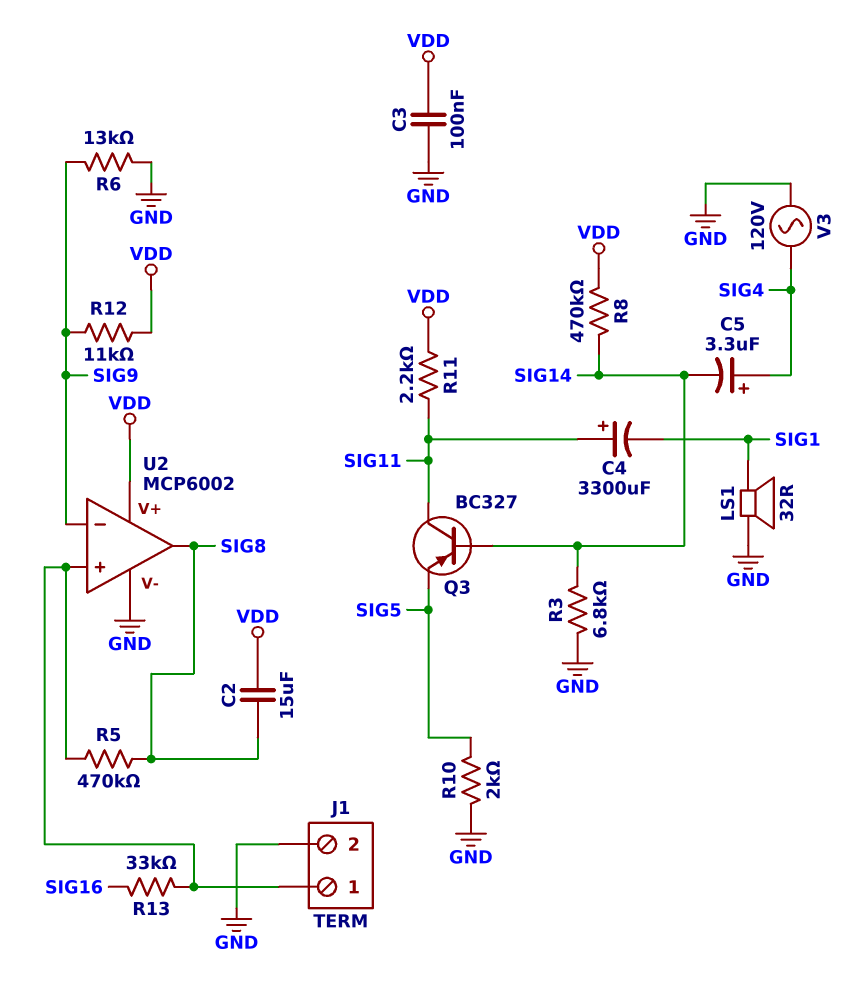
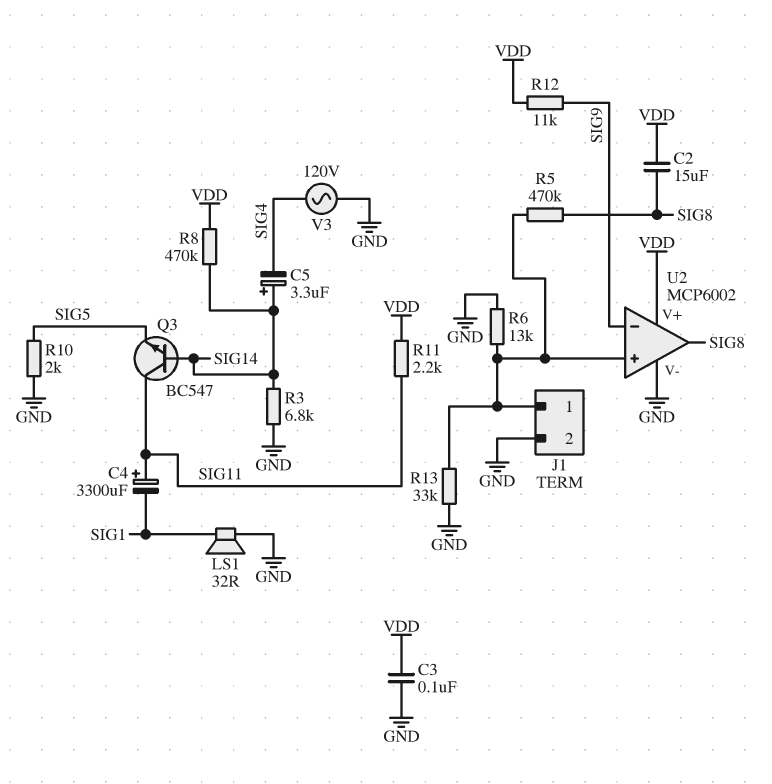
C5: 3.3uF (plus SIG4, minus SIG14) -> 3.3uF (plus SIG14, minus SIG4)
Q3: PNP BC327 (B SIG14, C SIG11, E SIG5) -> NPN BC547 (B SIG14, C SIG11, E SIG5)
R6: 13k (GND, SIG9) -> 13k (GND, J1/1)
R13: 33k (J1/1, SIG16) -> 33k (GND, J1/1)

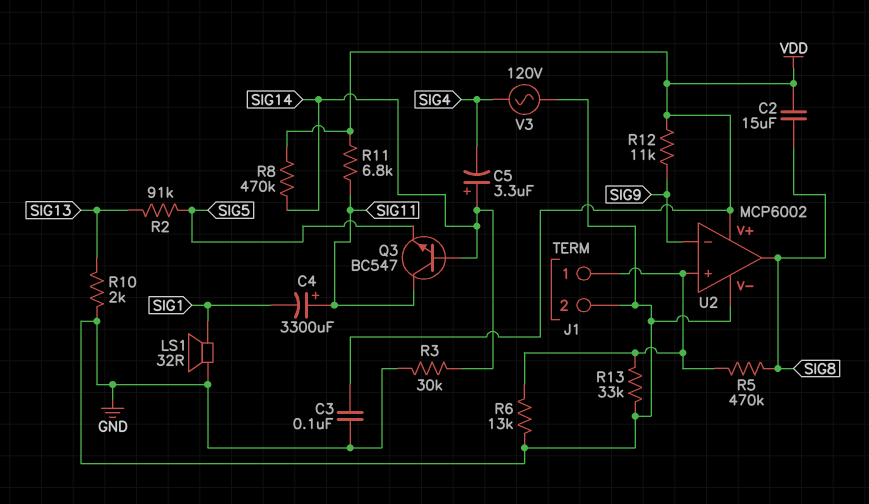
R2: none -> 91k (SIG5, SIG13)
R3: 6.8k (GND, SIG14) -> 30k (GND, SIG14)
R10: 2k (GND, SIG5) -> 2k (GND, SIG13)
R11: 2.2k (SIG11, VDD) -> 6.8k (SIG11, VDD)

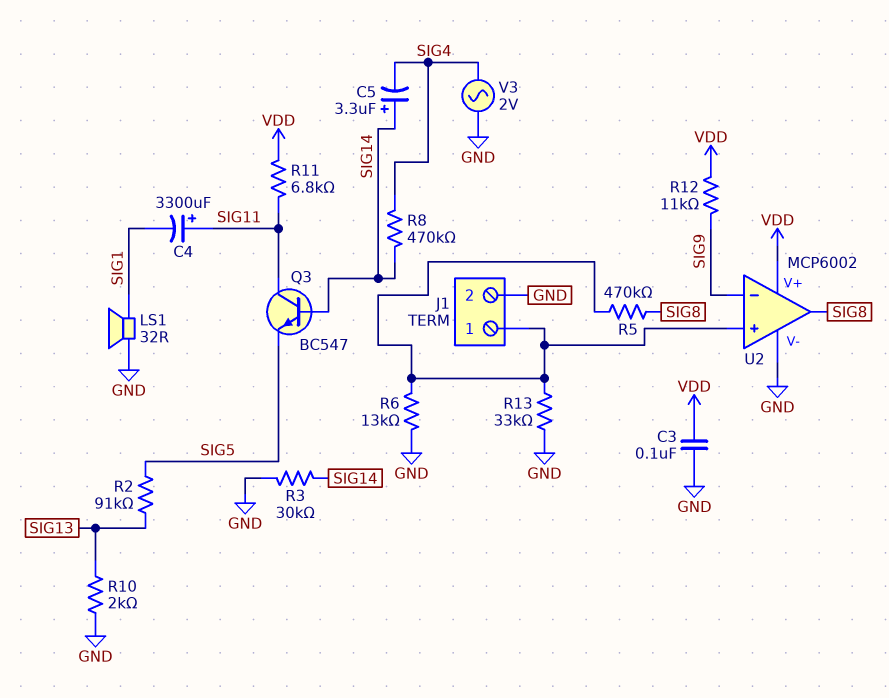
C2: 15uF (SIG8, VDD) -> none
R8: 470k (SIG14, VDD) -> 470k (SIG4, SIG14)
V3: AC 120V (GND, SIG4) -> AC 2V (GND, SIG4)

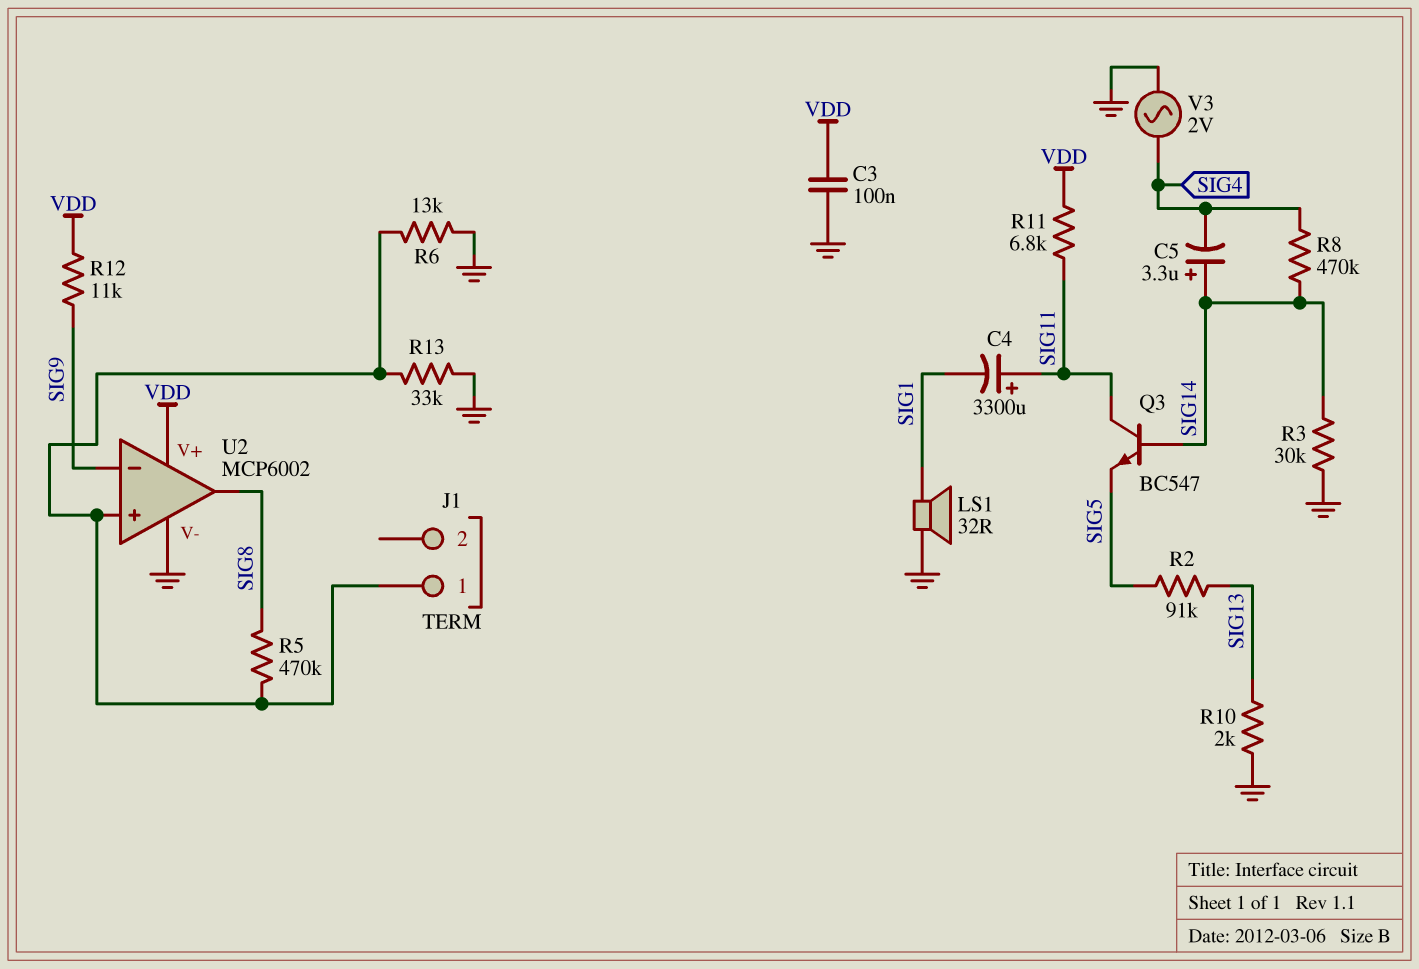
J1 pin 2: GND -> none

